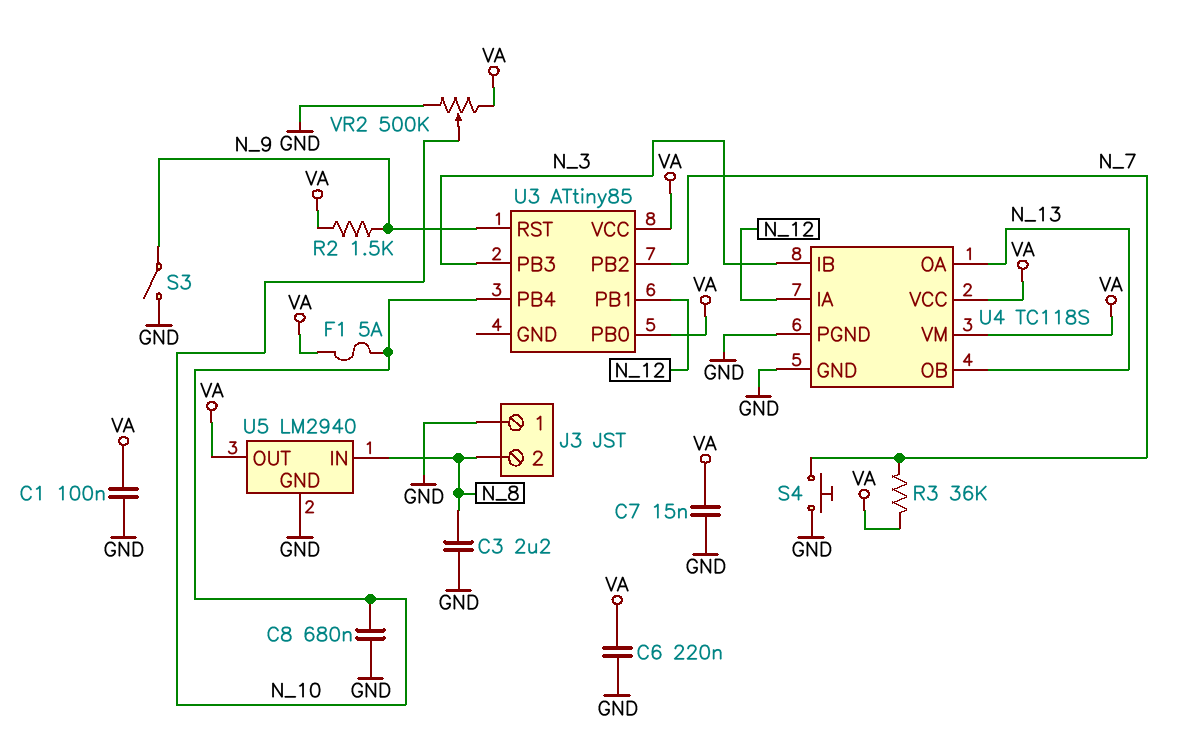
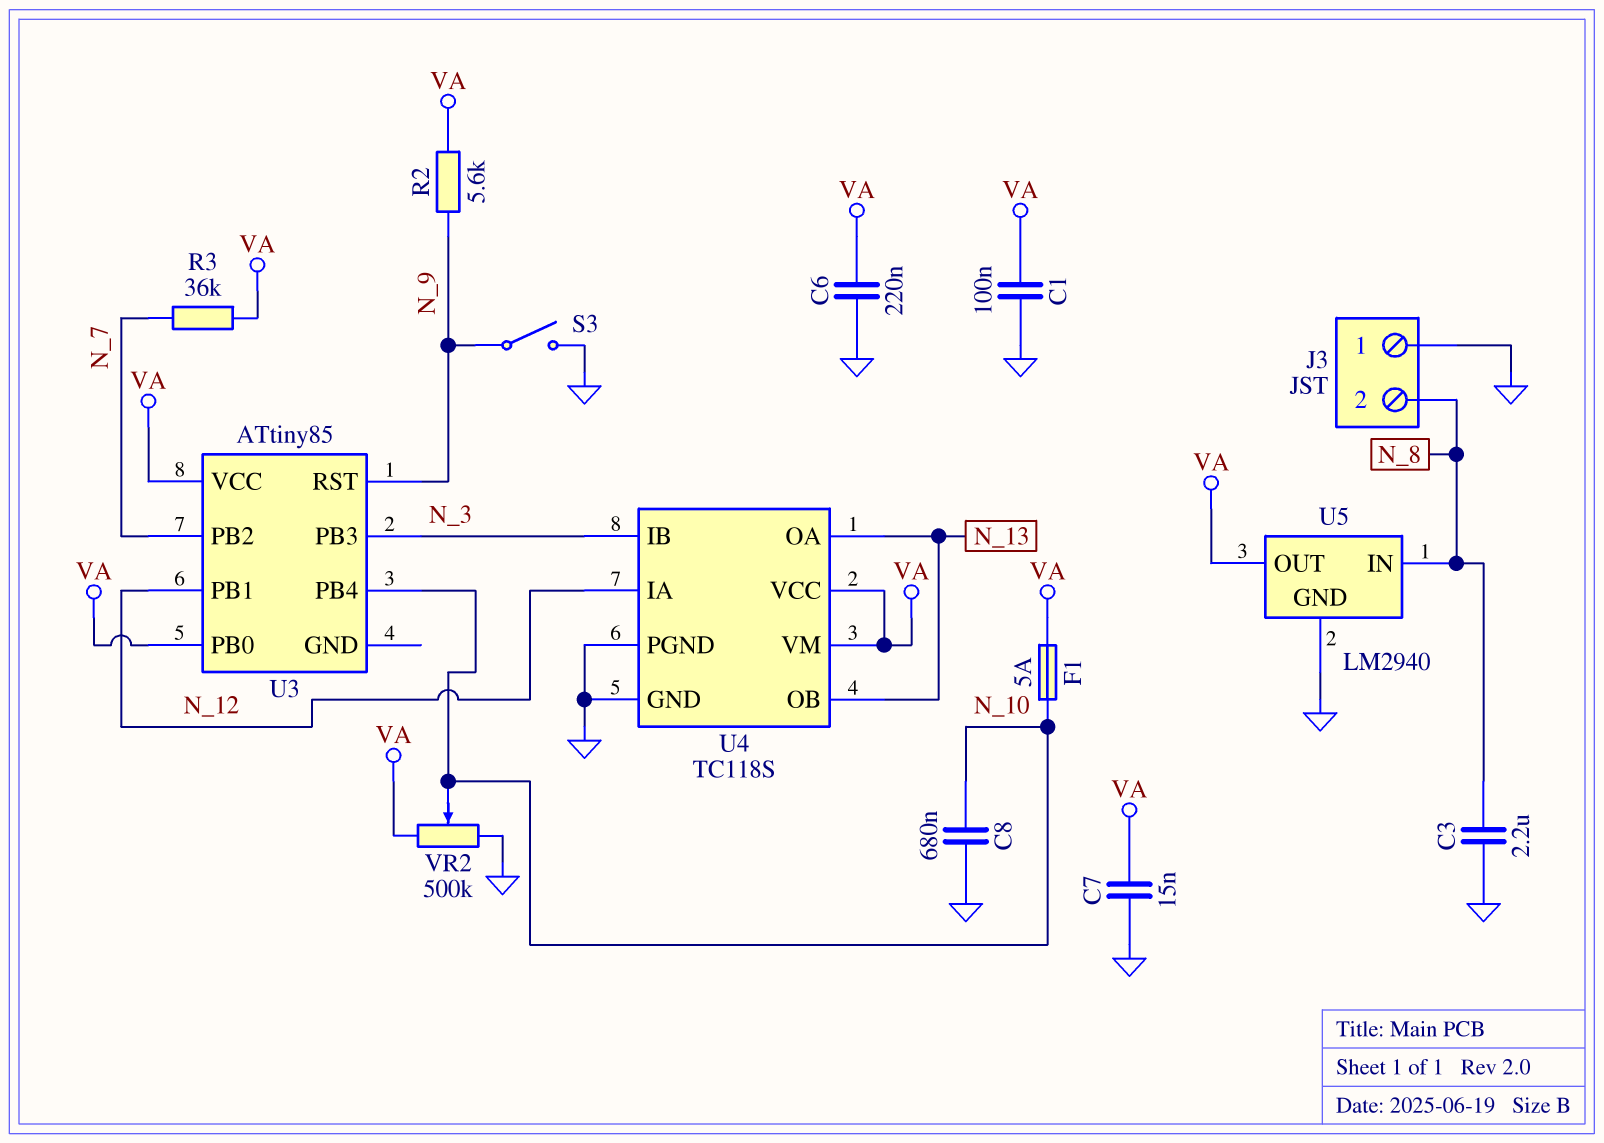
R2: 1.5k (N_9, VA) -> 5.6k (N_9, VA)
S4: button (GND, N_7) -> none

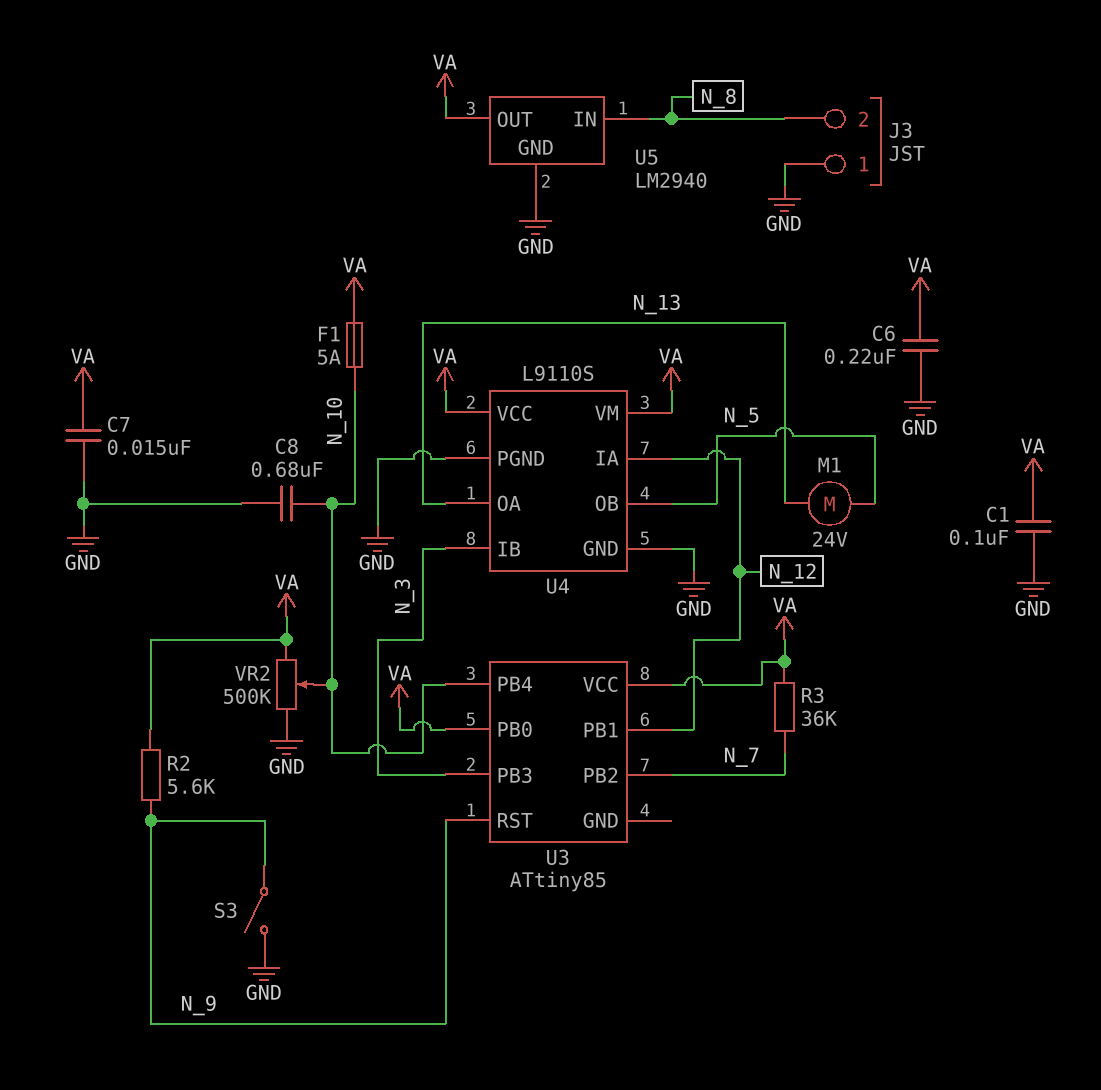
C3: 2.2uF (GND, N_8) -> none
M1: none -> motor 24V (N_5, N_13)
U4: TC118S -> L9110S
U4 pin OB: N_13 -> N_5

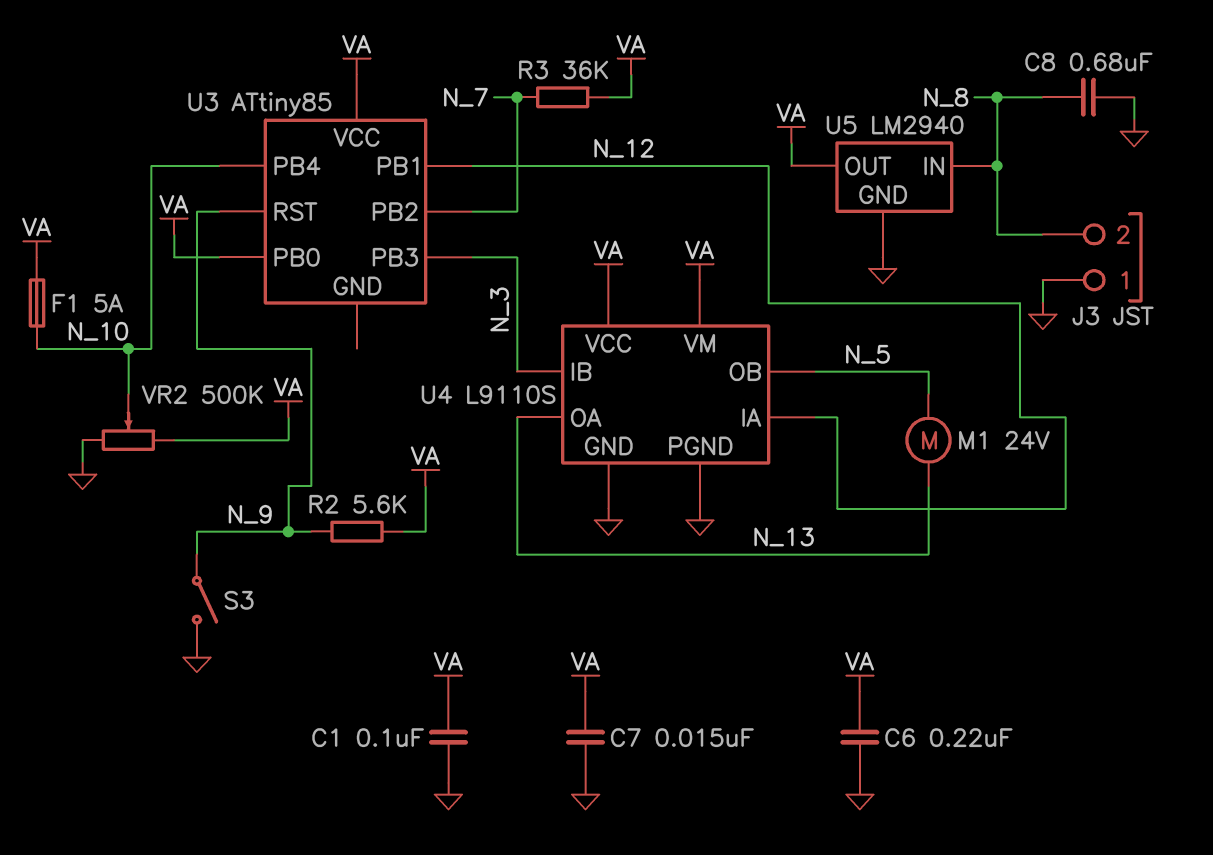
C8: 680nF (GND, N_10) -> 680nF (GND, N_8)

